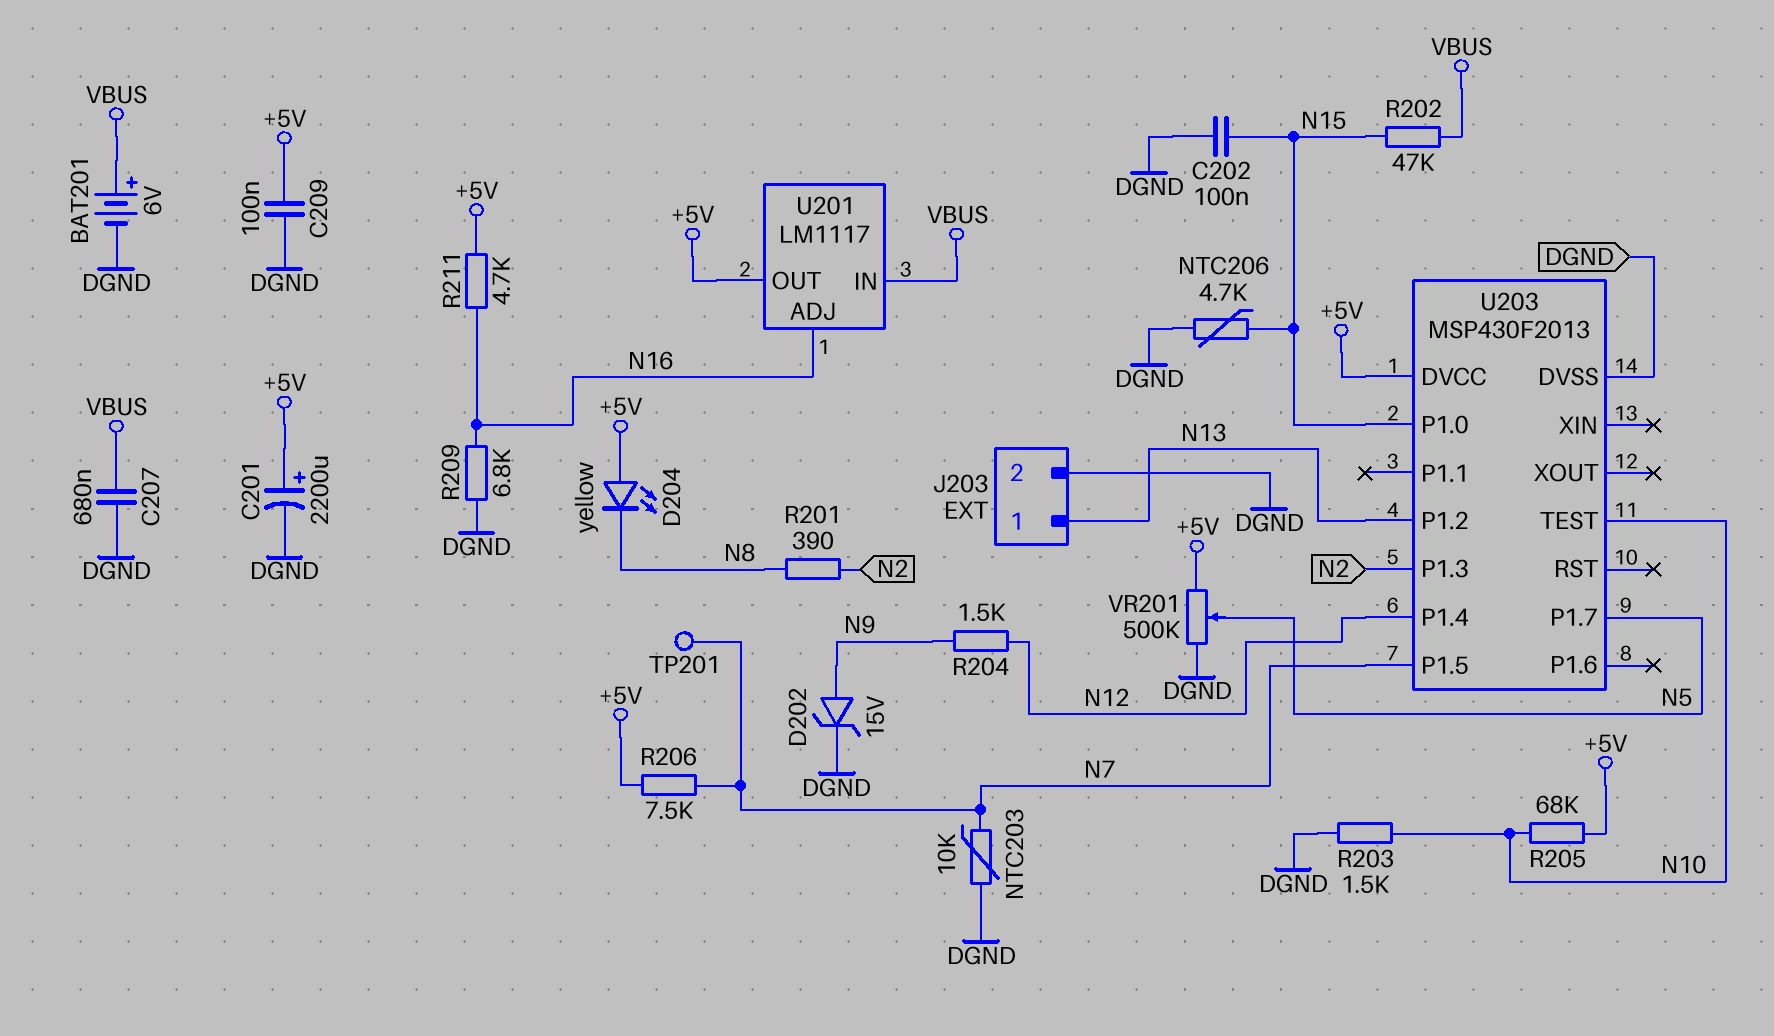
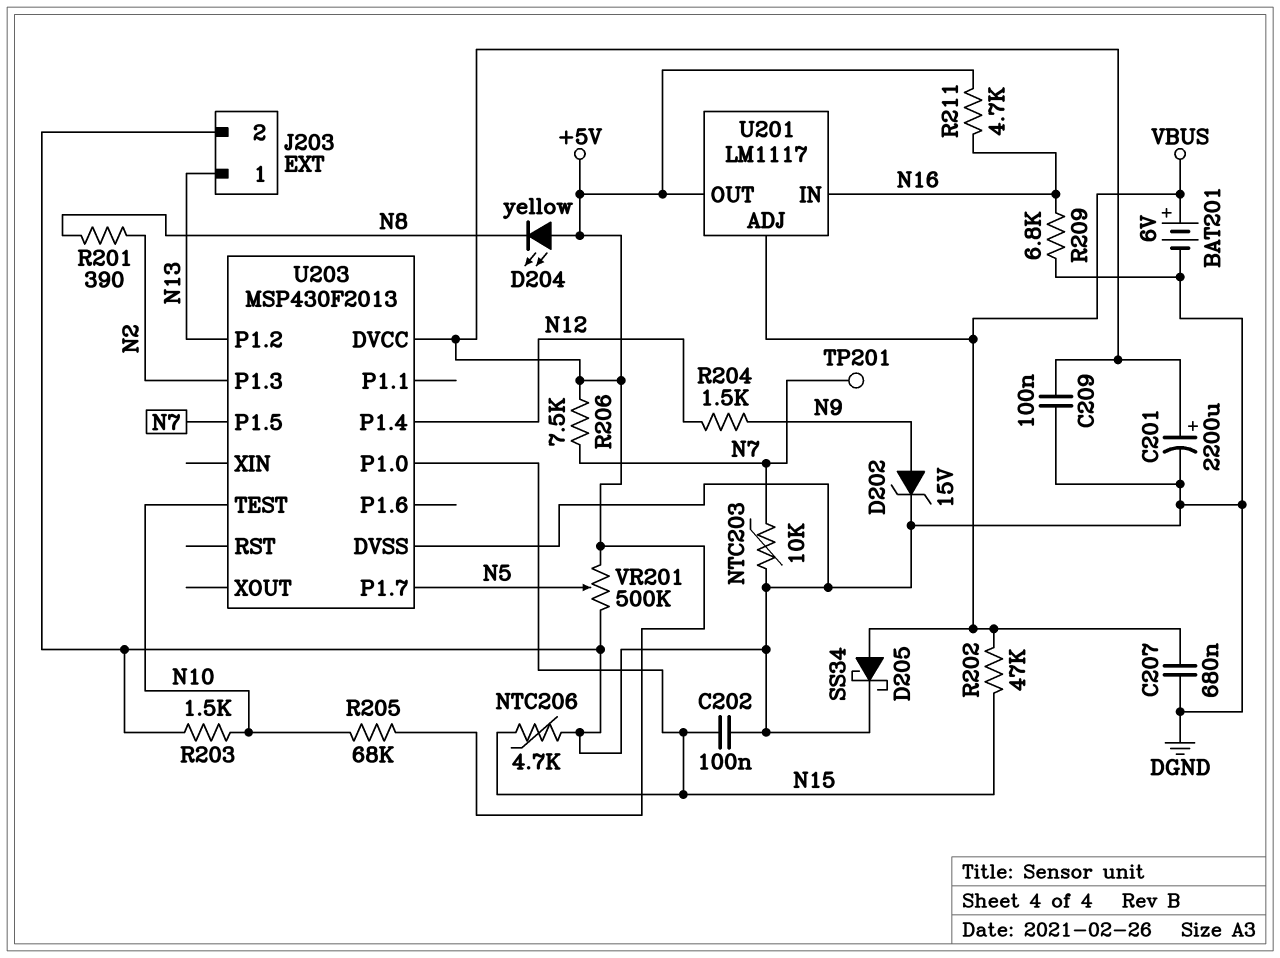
D205: none -> schottky SS34 (A VBUS, K DGND)
U201 pin ADJ: N16 -> VBUS
U201 pin IN: VBUS -> N16

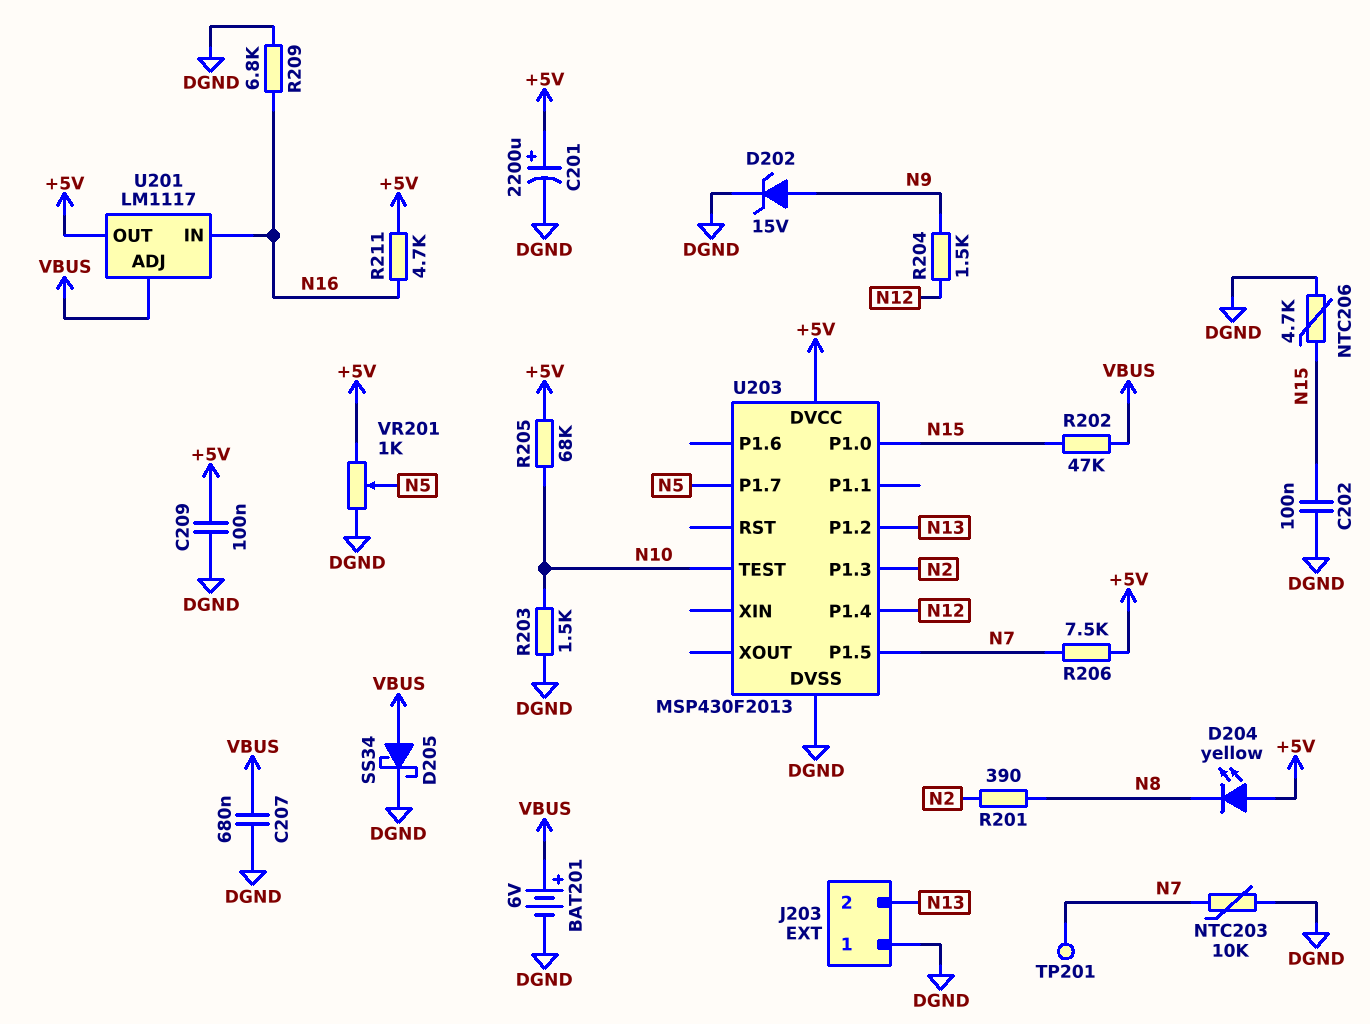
J203 pin 1: N13 -> DGND
J203 pin 2: DGND -> N13
VR201: 500k (+5V, DGND, wiper N5) -> 1k (+5V, DGND, wiper N5)

